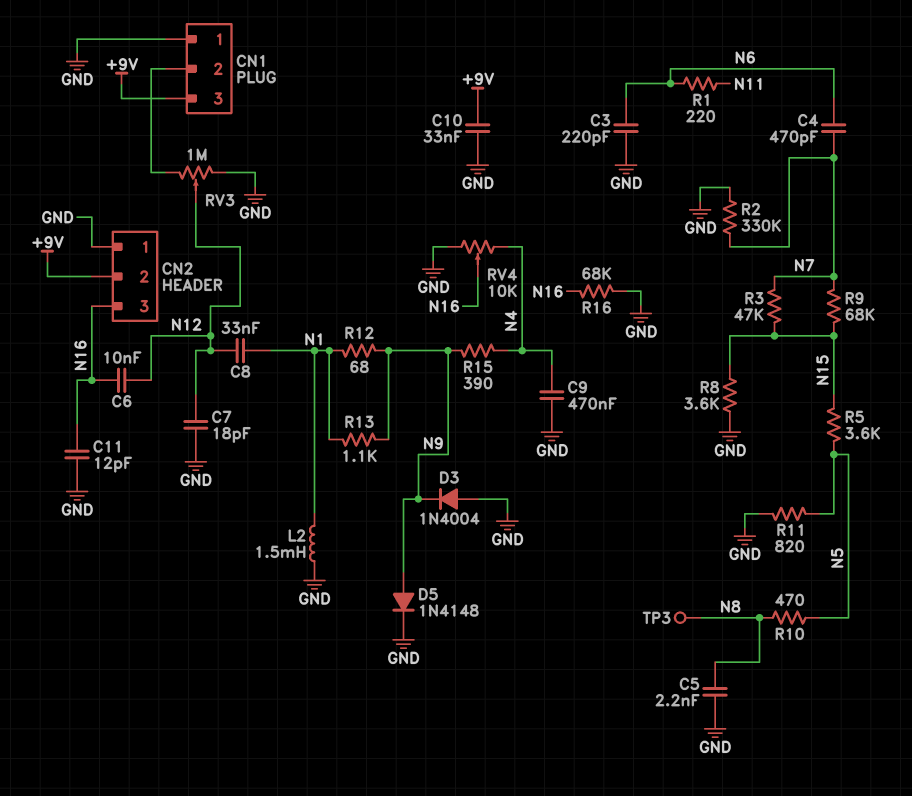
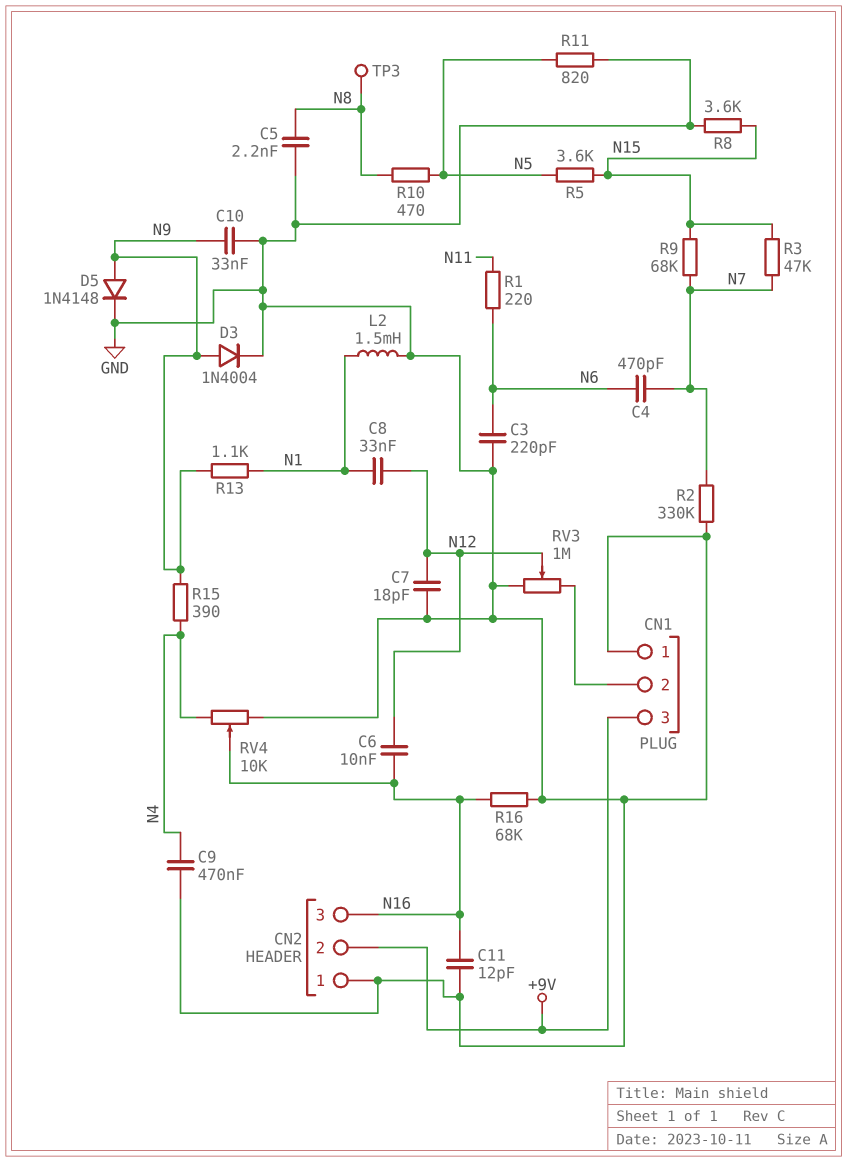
C10: 33nF (+9V, GND) -> 33nF (GND, N9)
D3: diode 1N4004 (A GND, K N9) -> diode 1N4004 (A N9, K GND)
R12: 68 (N1, N9) -> none

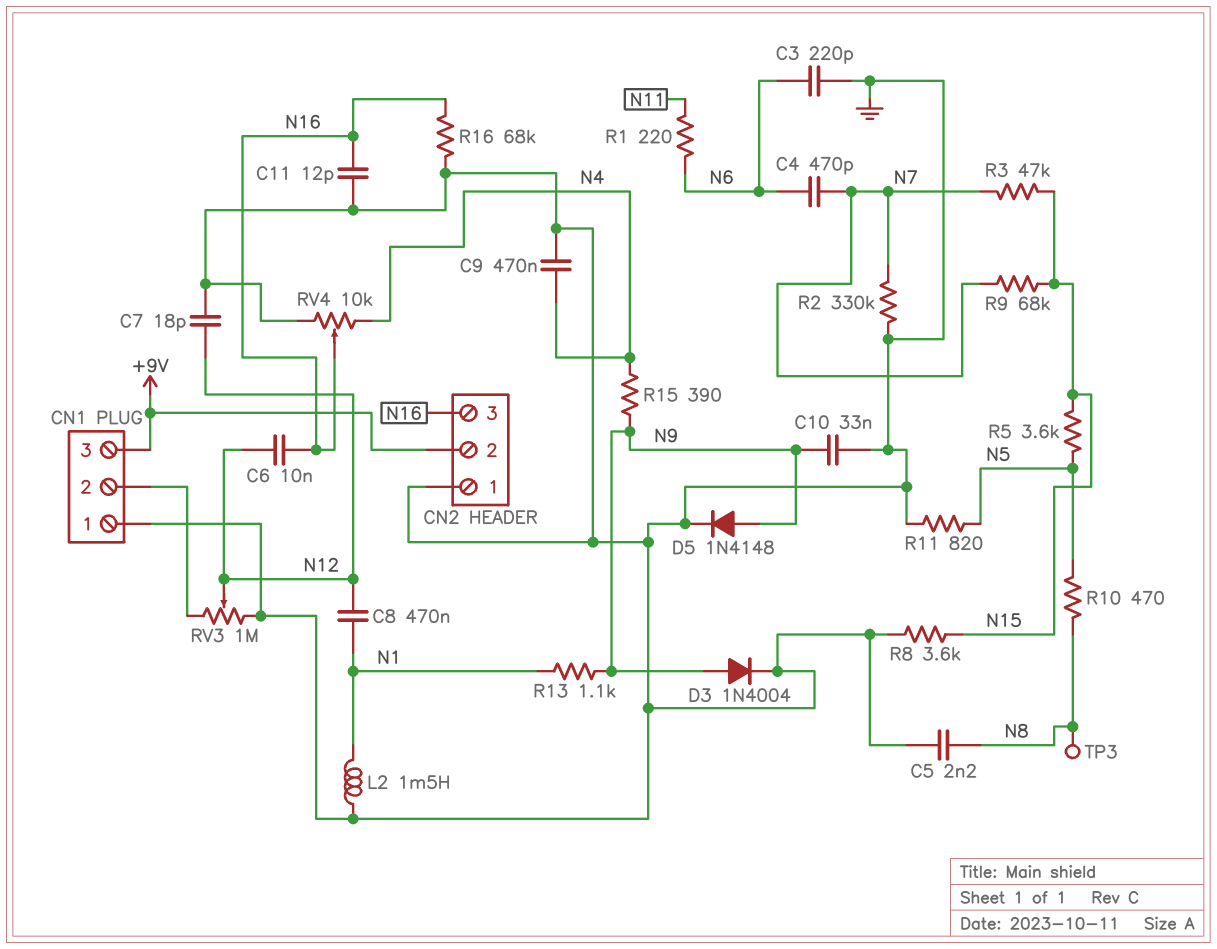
C8: 33nF (N1, N12) -> 470nF (N1, N12)

